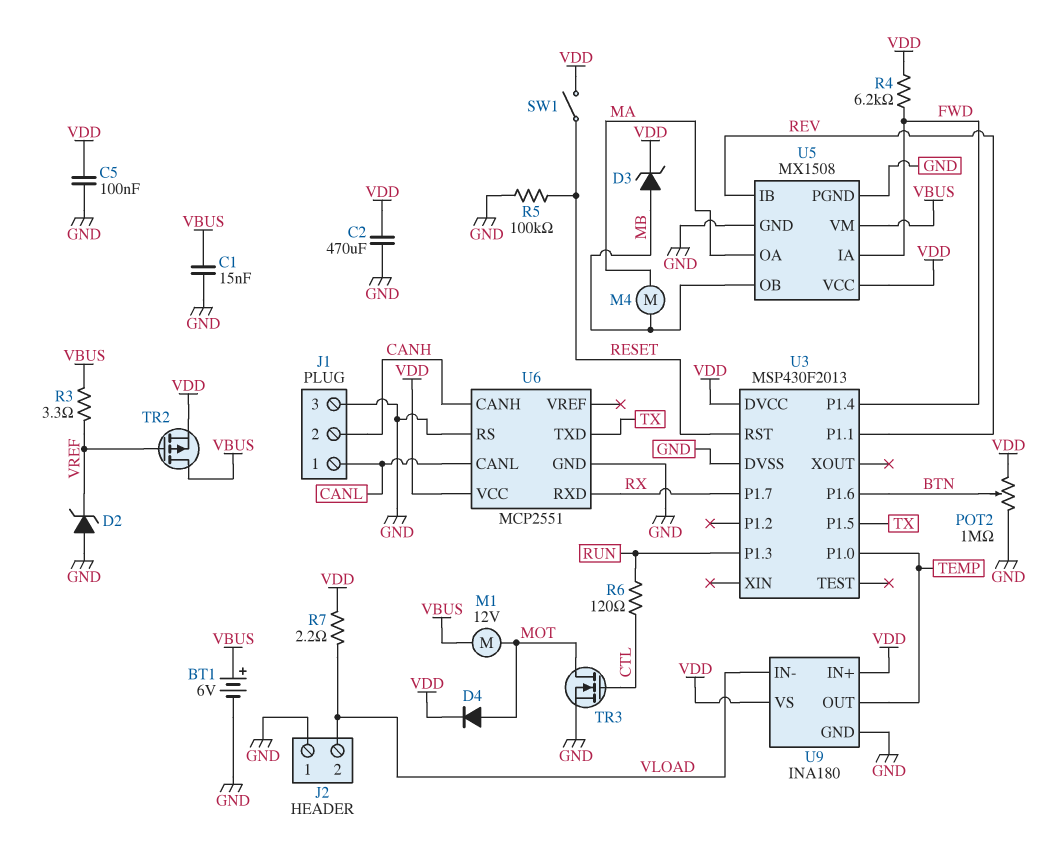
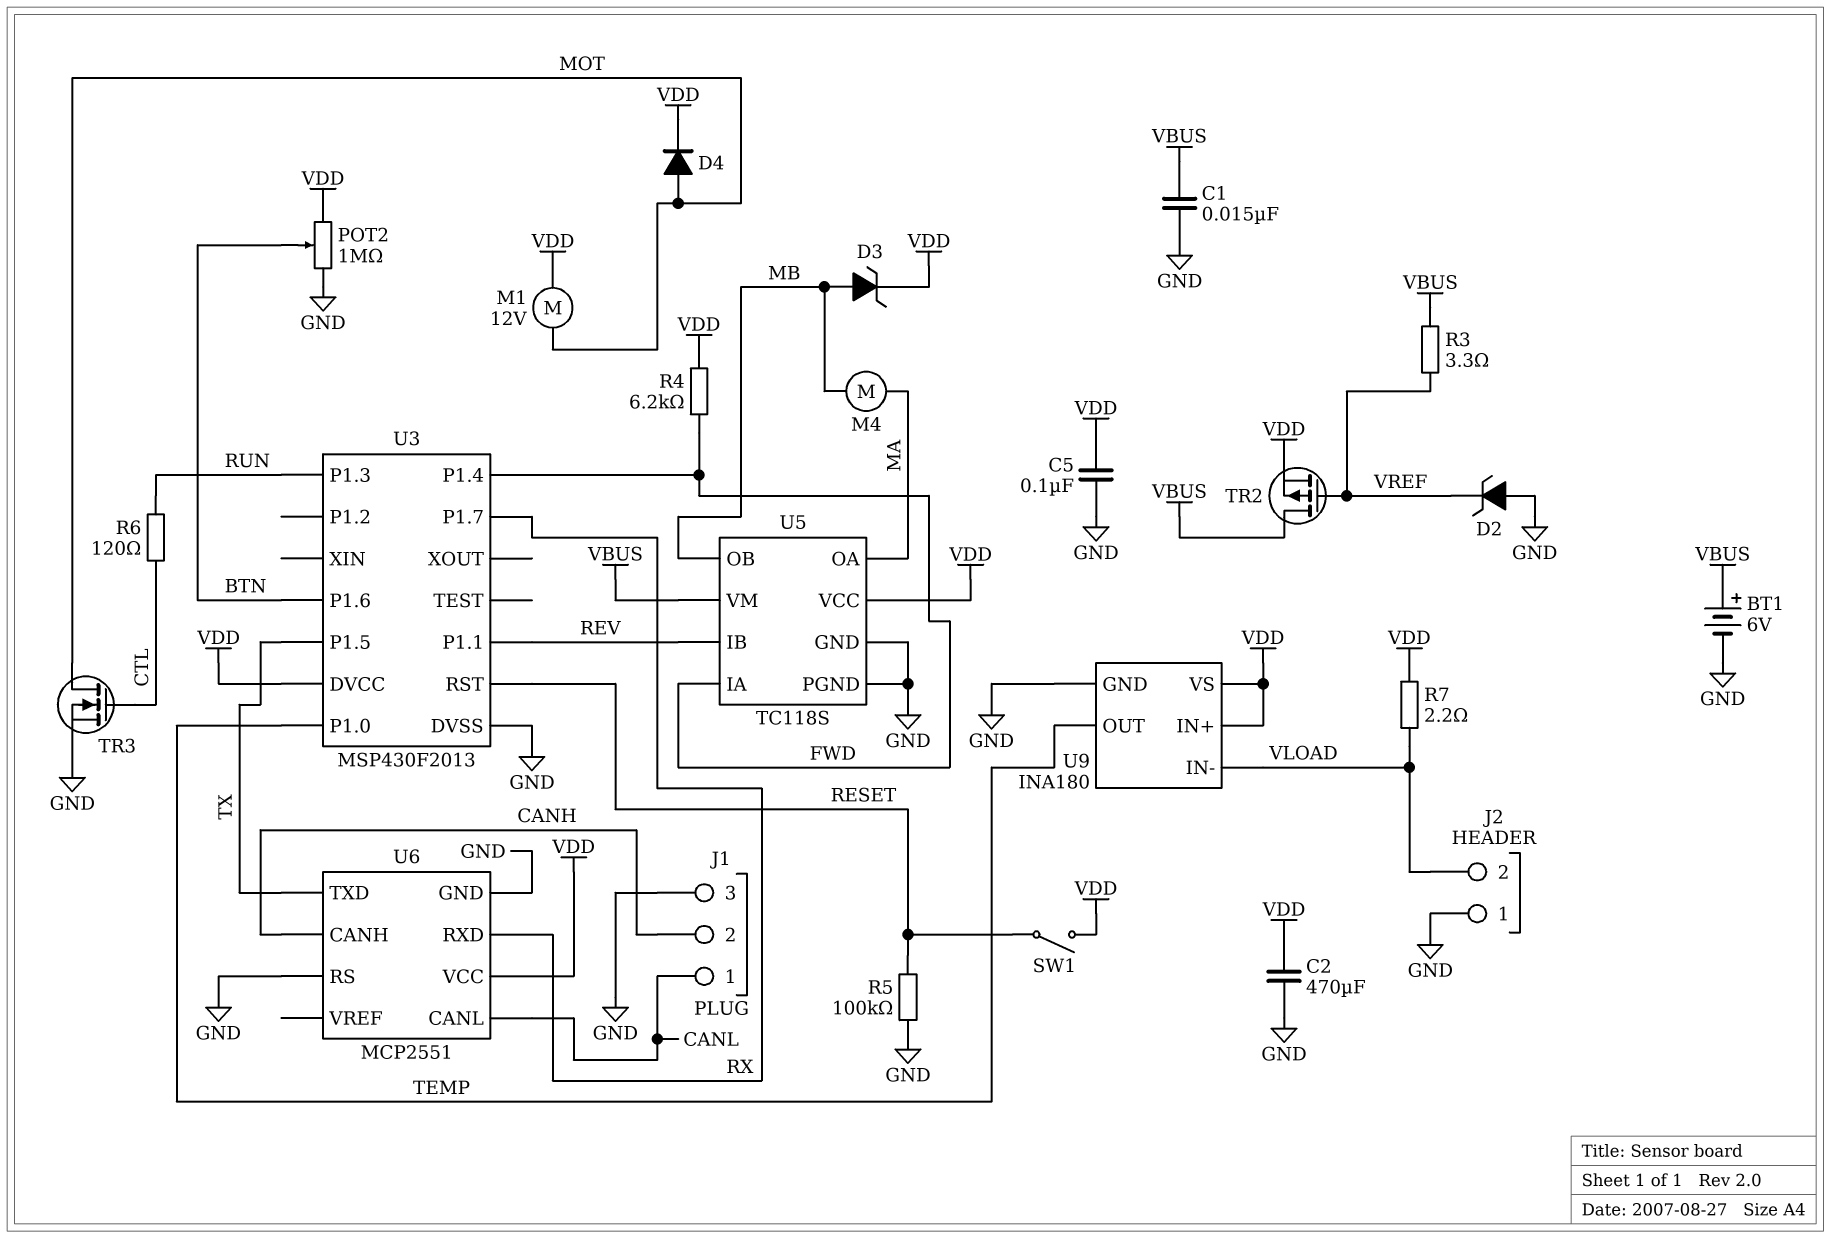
M1: motor 12V (MOT, VBUS) -> motor 12V (MOT, VDD)
U5: MX1508 -> TC118S

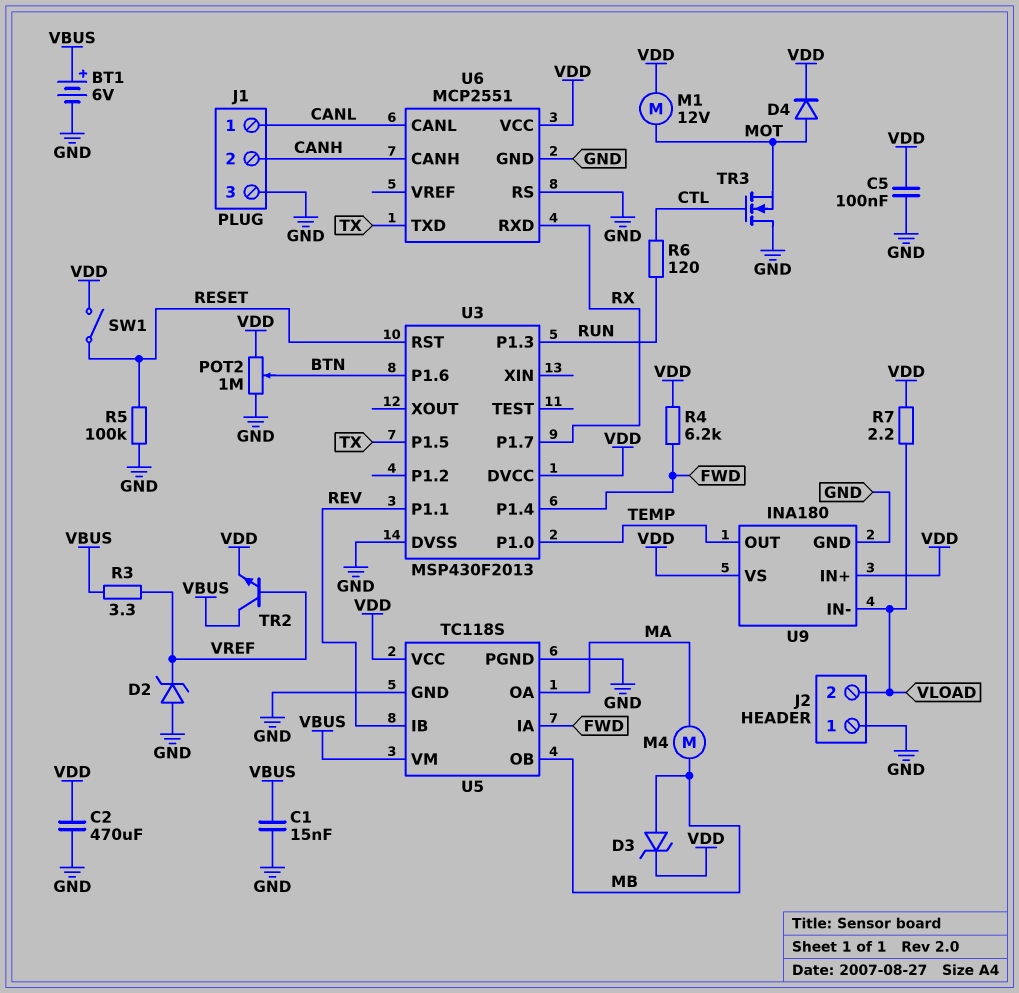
TR2: PMOS (G VREF, D VBUS, S VDD) -> NPN (B VREF, C VBUS, E VDD)
TR3: NMOS (G CTL, D MOT, S GND) -> NMOS (G CTL, D GND, S MOT)

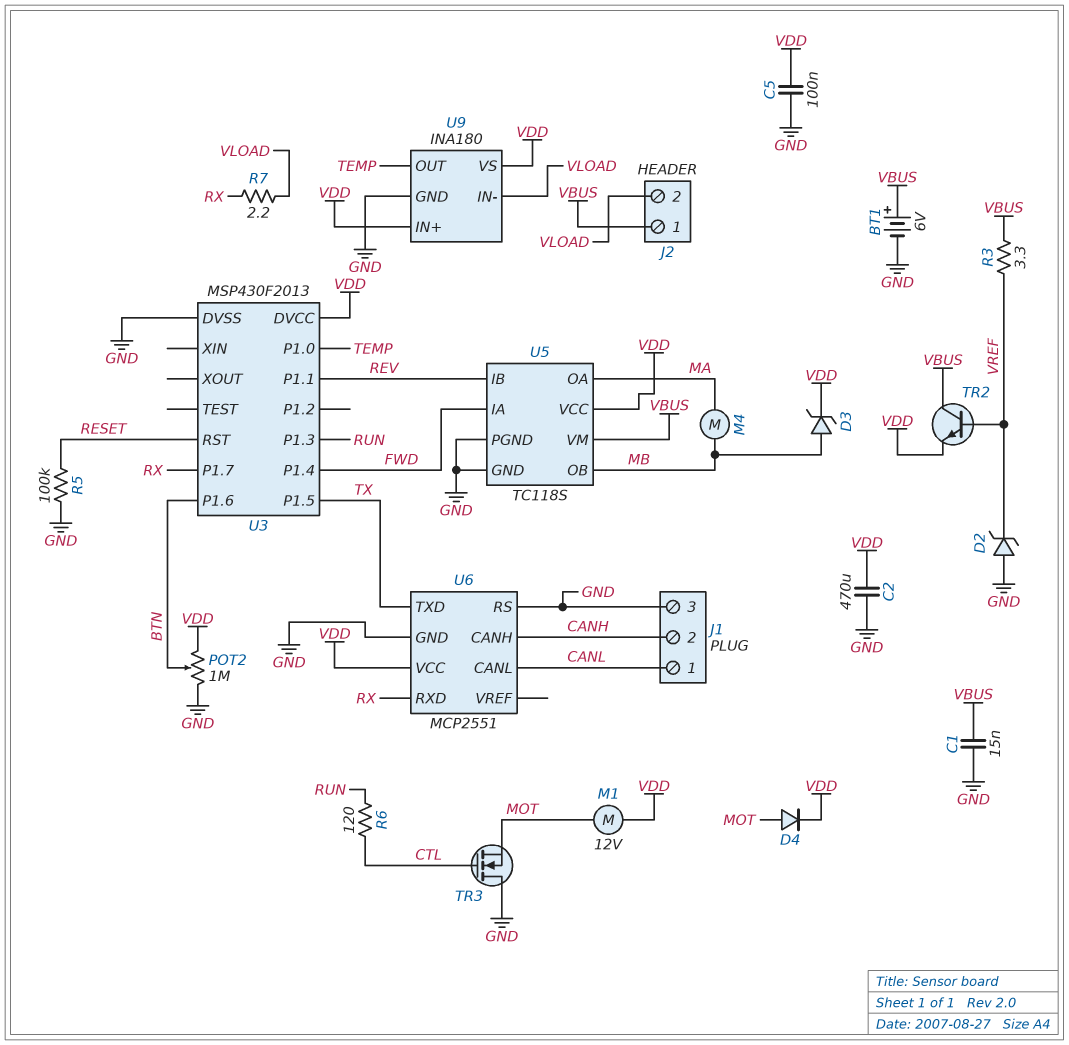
J2 pin 1: GND -> VBUS
R4: 6.2k (FWD, VDD) -> none
R7: 2.2 (VDD, VLOAD) -> 2.2 (RX, VLOAD)
SW1: switch (RESET, VDD) -> none

